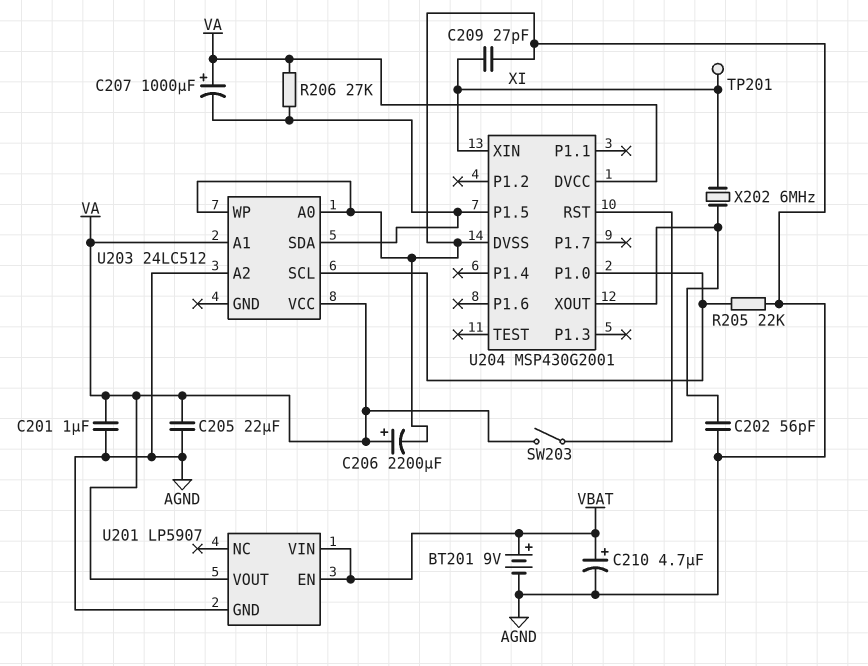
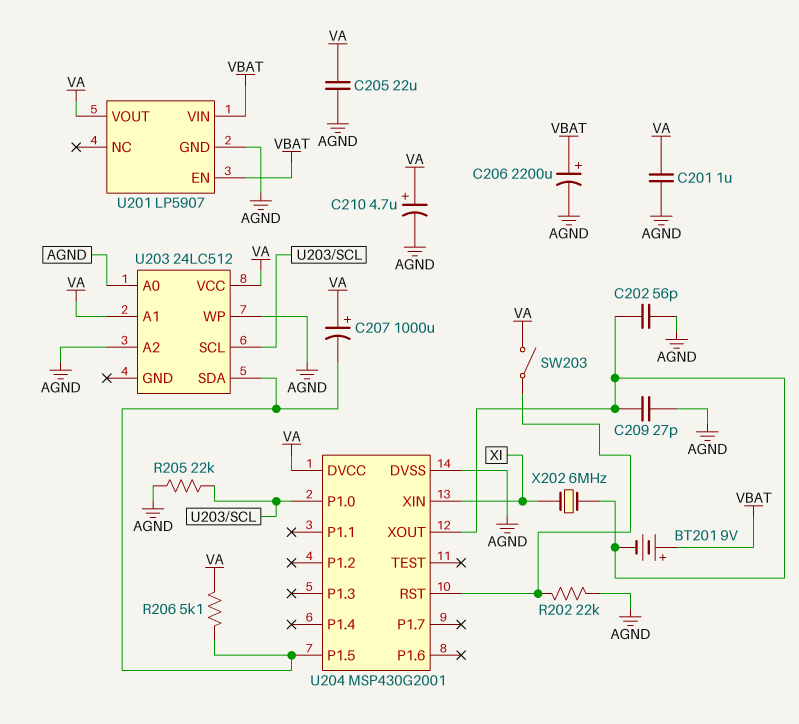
BT201: 9V (plus VBAT, minus AGND) -> 9V (plus VBAT, minus U204/XOUT)
C206: 2200uF (plus VA, minus AGND) -> 2200uF (plus VBAT, minus AGND)
C209: 27pF (AGND, XI) -> 27pF (AGND, U204/XOUT)
C210: 4.7uF (plus VBAT, minus AGND) -> 4.7uF (plus VA, minus AGND)
R202: none -> 22k (AGND, U204/RST)
R206: 27k (U203/SDA, VA) -> 5.1k (U203/SDA, VA)
TP201: test point (XI) -> none

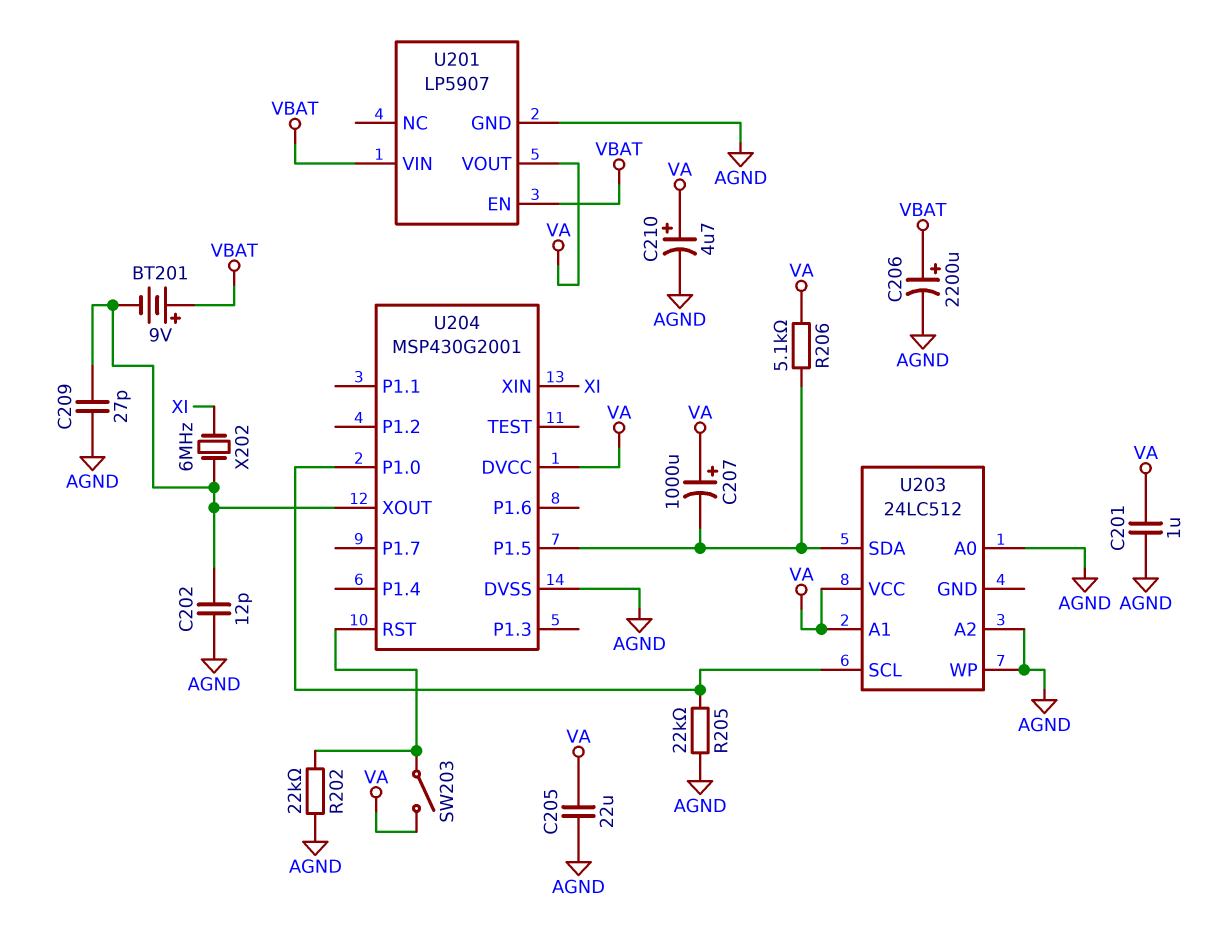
C202: 56pF (AGND, U204/XOUT) -> 12pF (AGND, U204/XOUT)

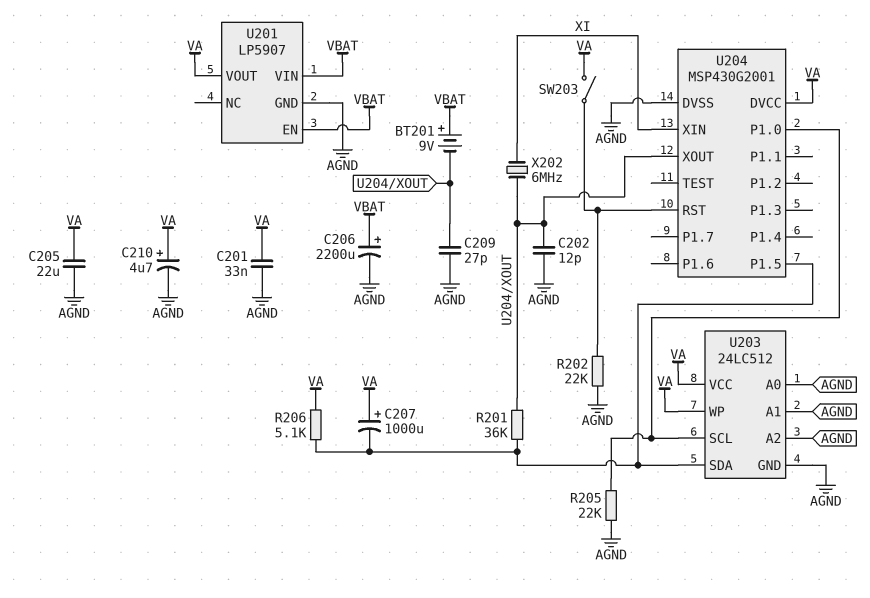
C201: 1uF (AGND, VA) -> 33nF (AGND, VA)
R201: none -> 36k (U203/SDA, U204/XOUT)
U203 pin A1: VA -> AGND
U203 pin GND: none -> AGND
U203 pin WP: AGND -> VA

